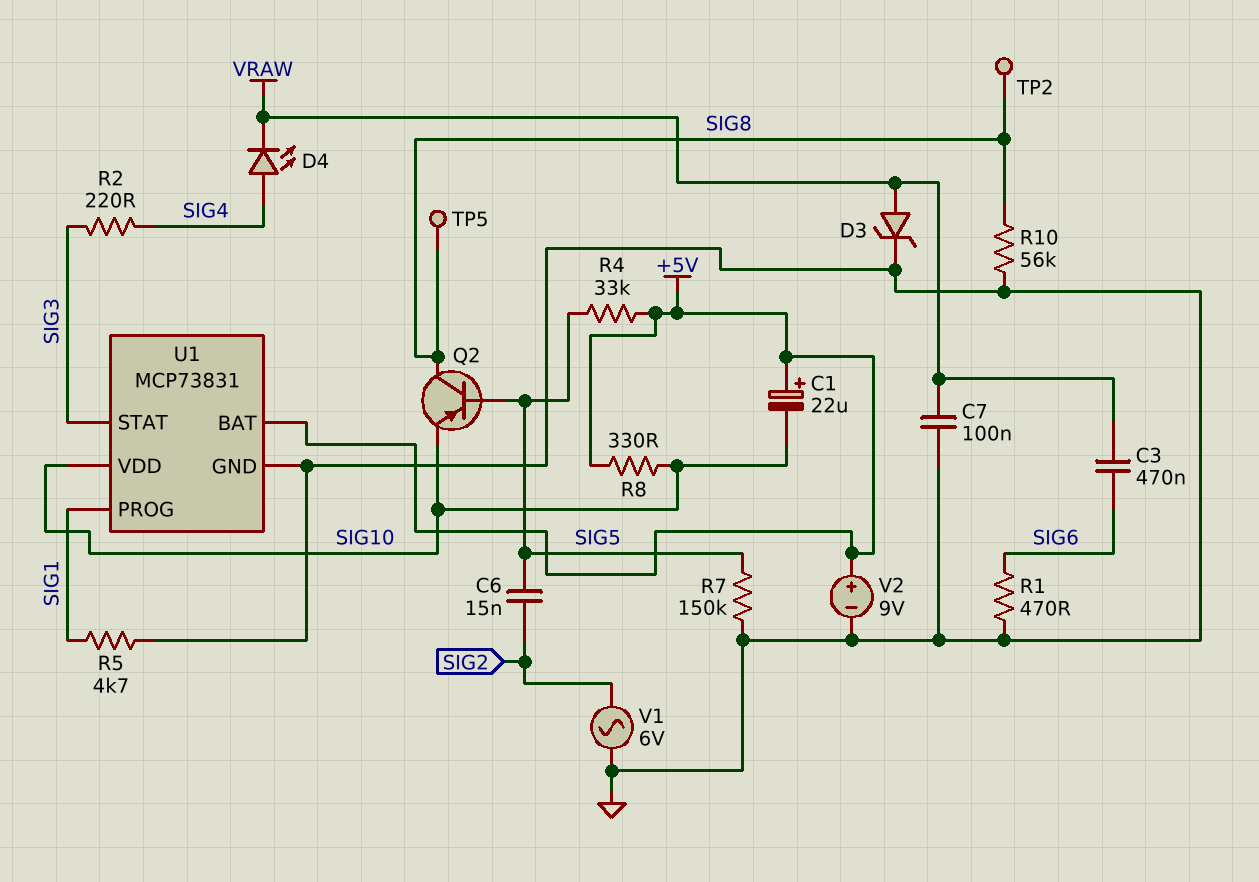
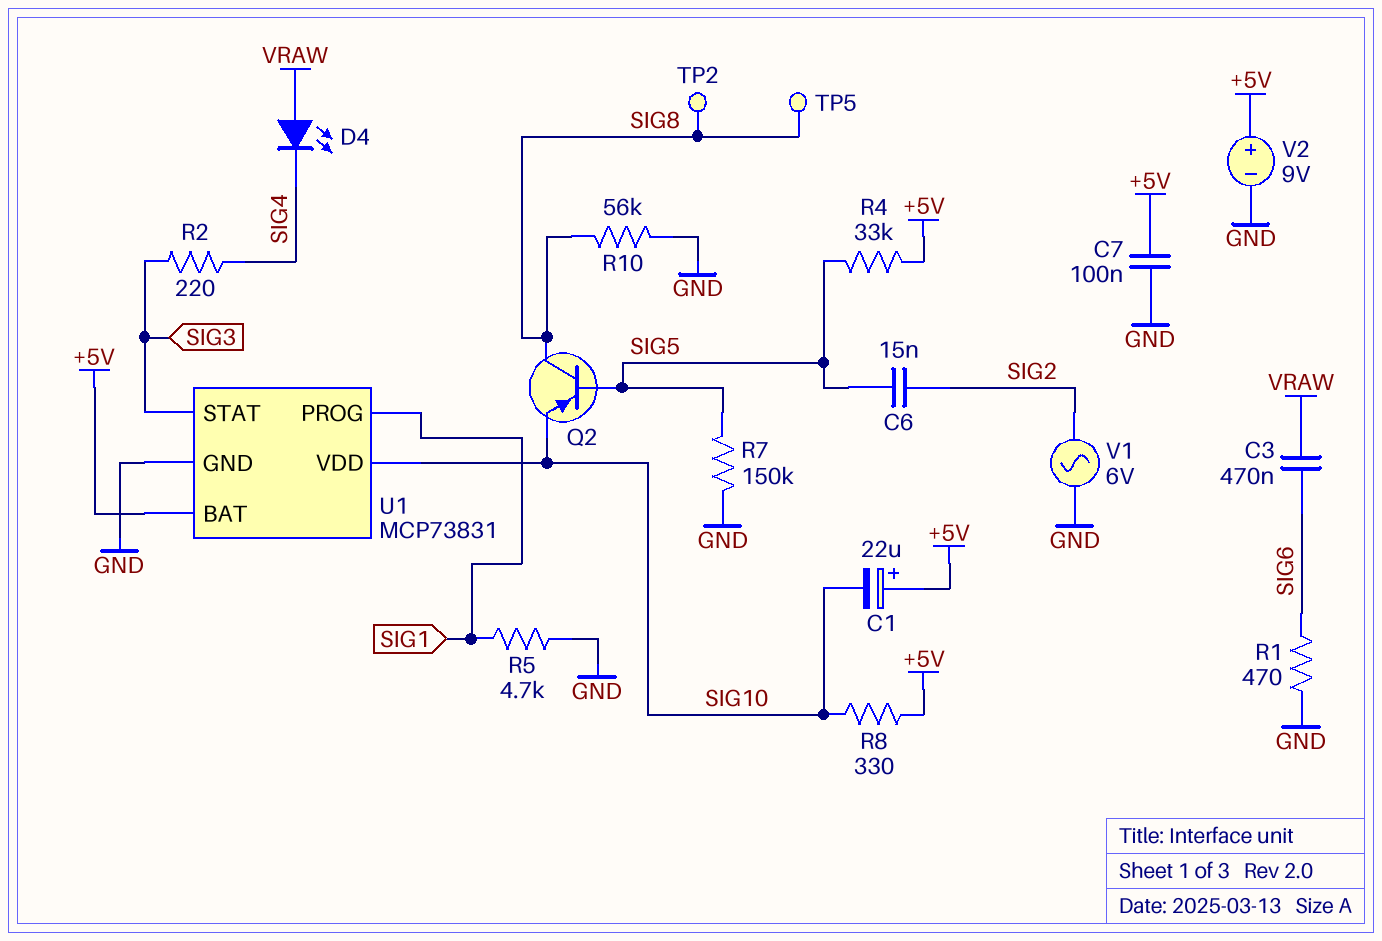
C7: 100nF (GND, VRAW) -> 100nF (+5V, GND)
D3: zener (A VRAW, K GND) -> none
D4: LED (A SIG4, K VRAW) -> LED (A VRAW, K SIG4)

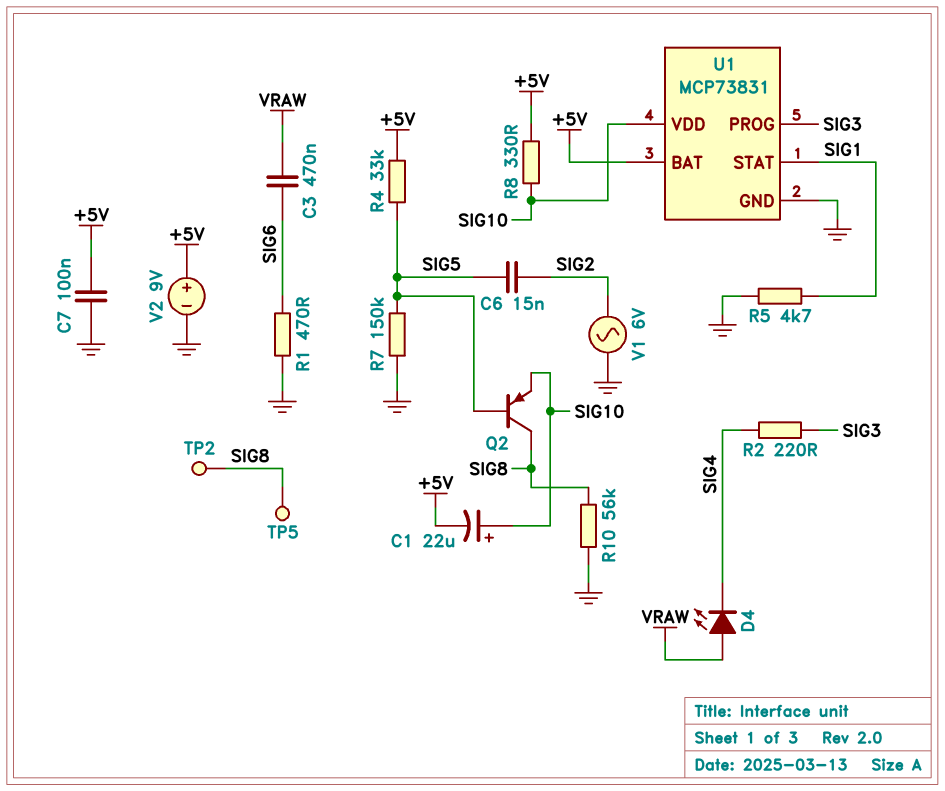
C1: 22uF (plus +5V, minus SIG10) -> 22uF (plus SIG10, minus +5V)
U1 pin PROG: SIG1 -> SIG3
U1 pin STAT: SIG3 -> SIG1

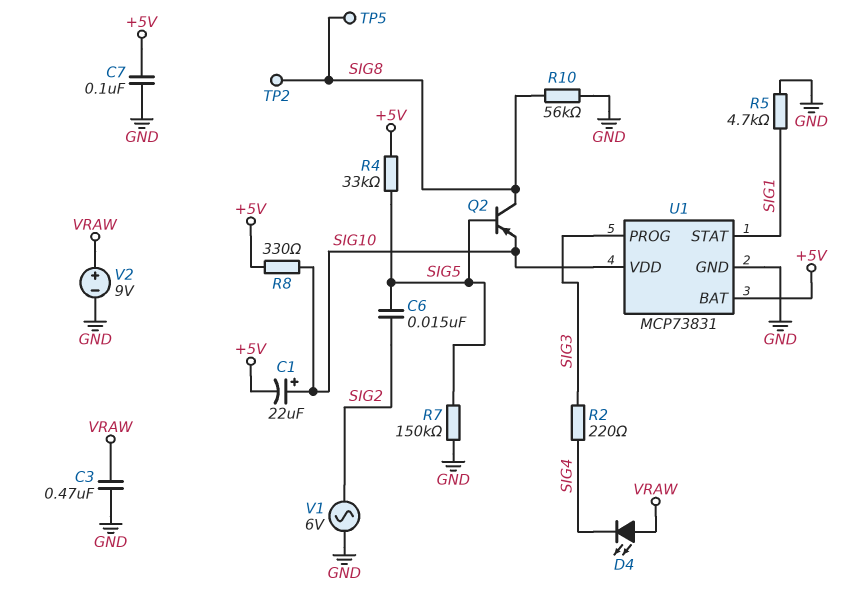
C3: 470nF (SIG6, VRAW) -> 470nF (GND, VRAW)
R1: 470 (GND, SIG6) -> none
V2: 9V (plus +5V, minus GND) -> 9V (plus VRAW, minus GND)

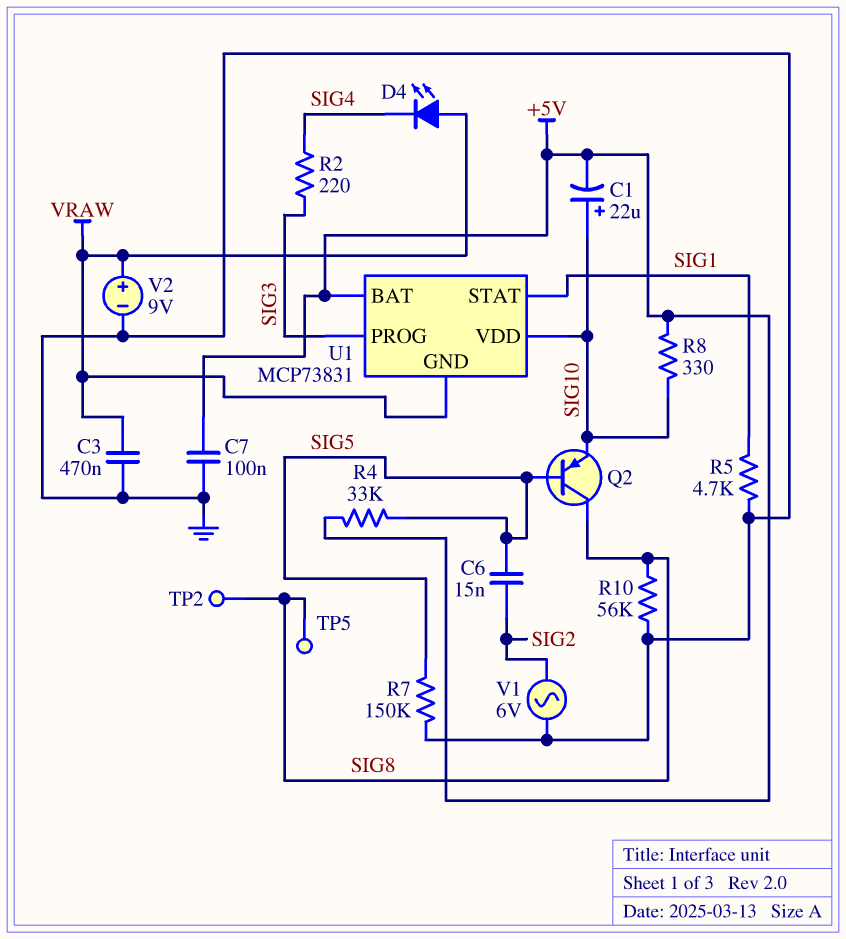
U1 pin GND: GND -> VRAW

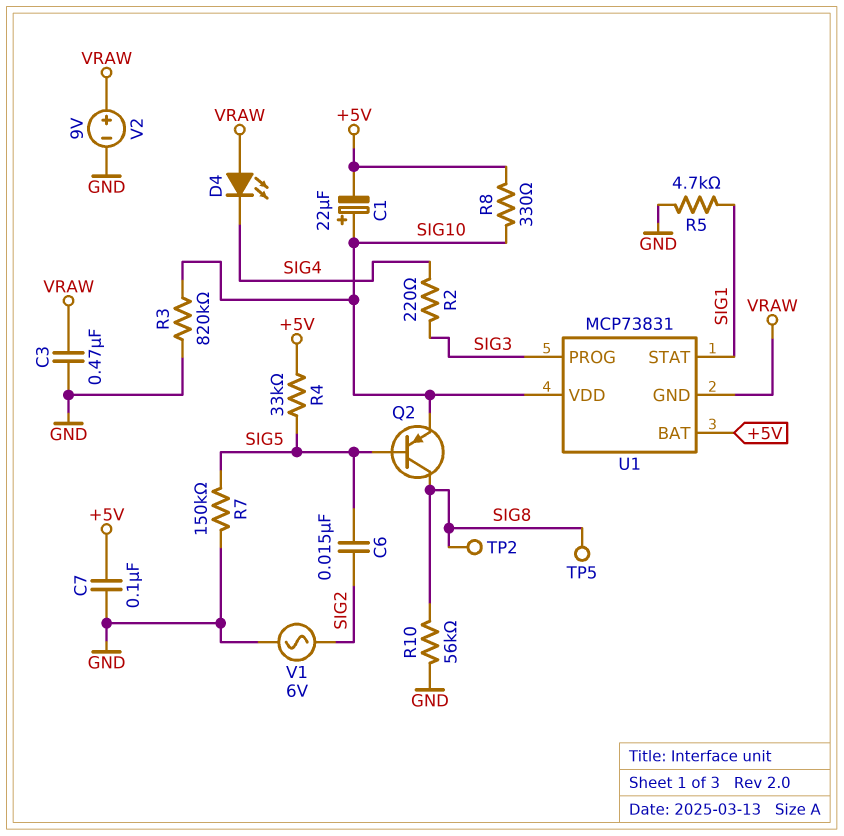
R3: none -> 820k (GND, SIG10)

